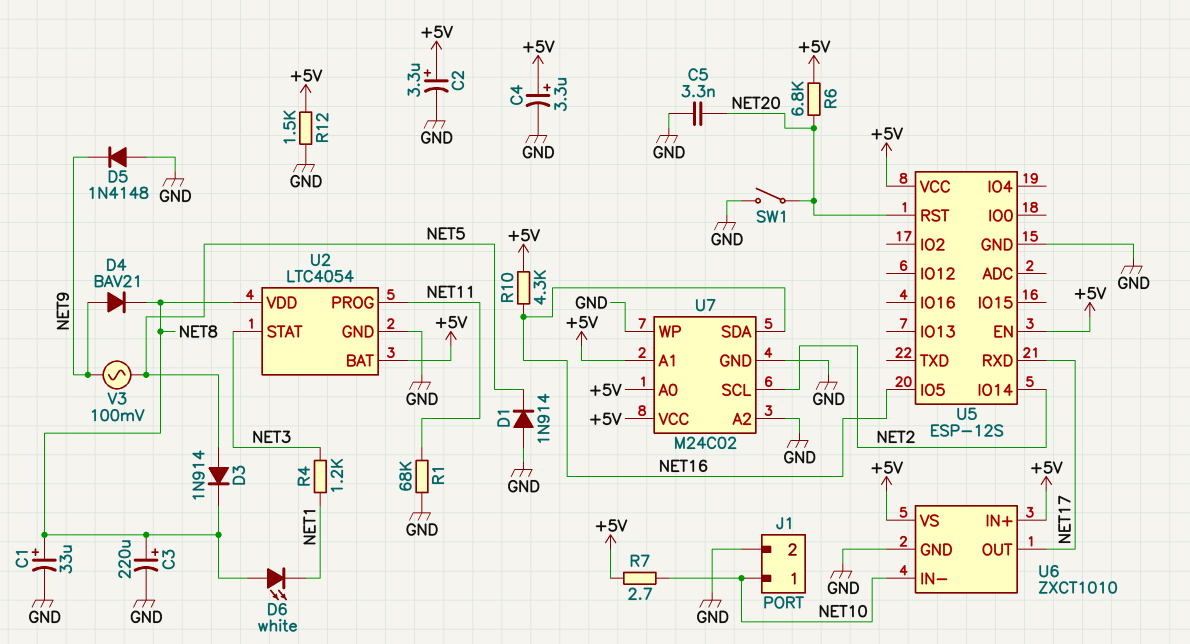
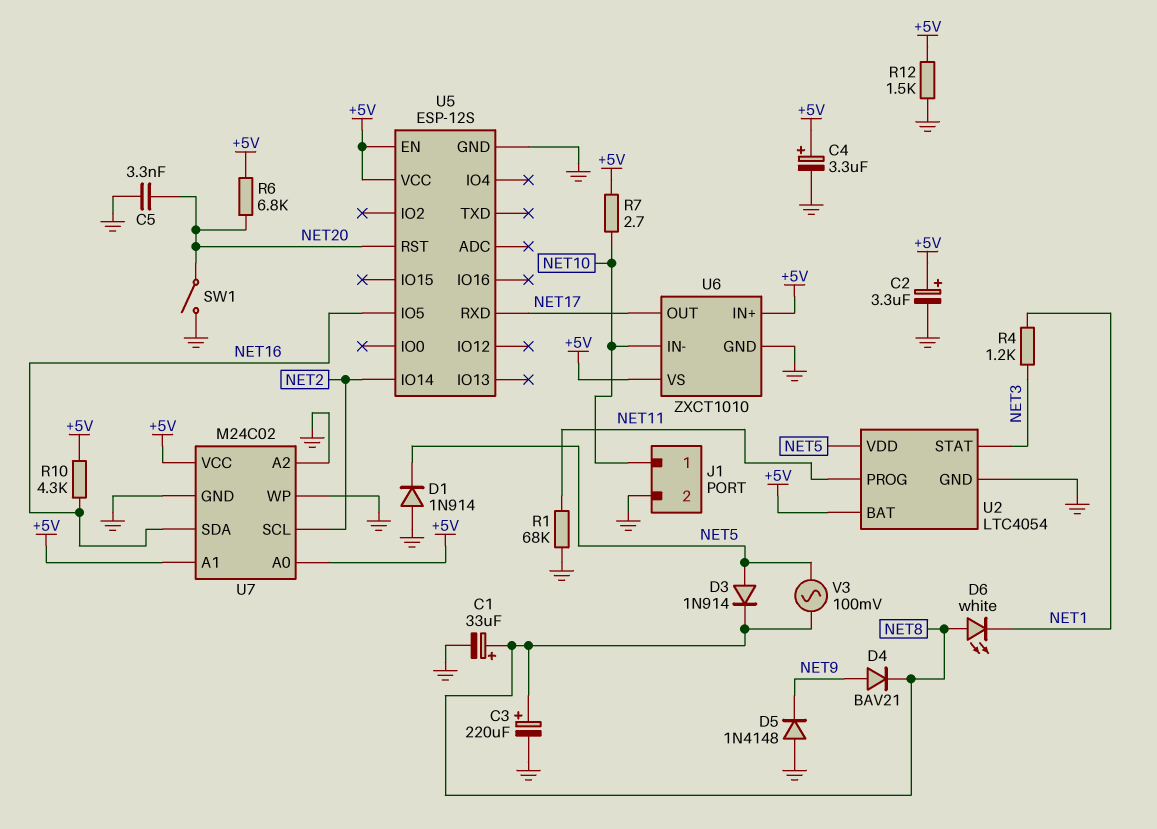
U2 pin VDD: NET8 -> NET5
V3: AC 100mV (NET5, NET9) -> AC 100mV (NET5, NET8)

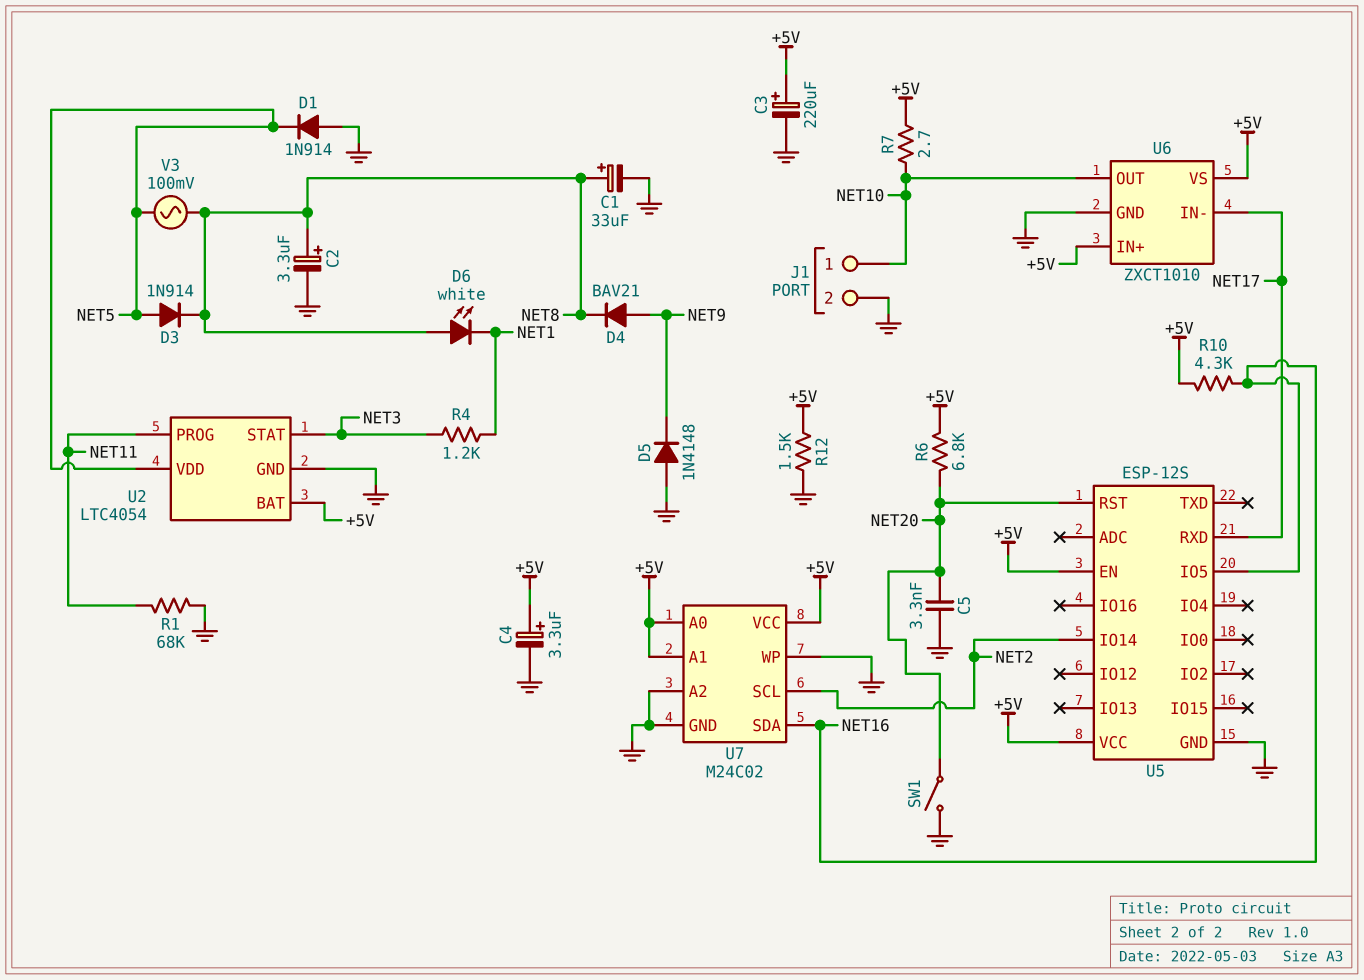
C2: 3.3uF (plus +5V, minus GND) -> 3.3uF (plus NET8, minus GND)
C3: 220uF (plus NET8, minus GND) -> 220uF (plus +5V, minus GND)
U6 pin IN-: NET10 -> NET17
U6 pin OUT: NET17 -> NET10

